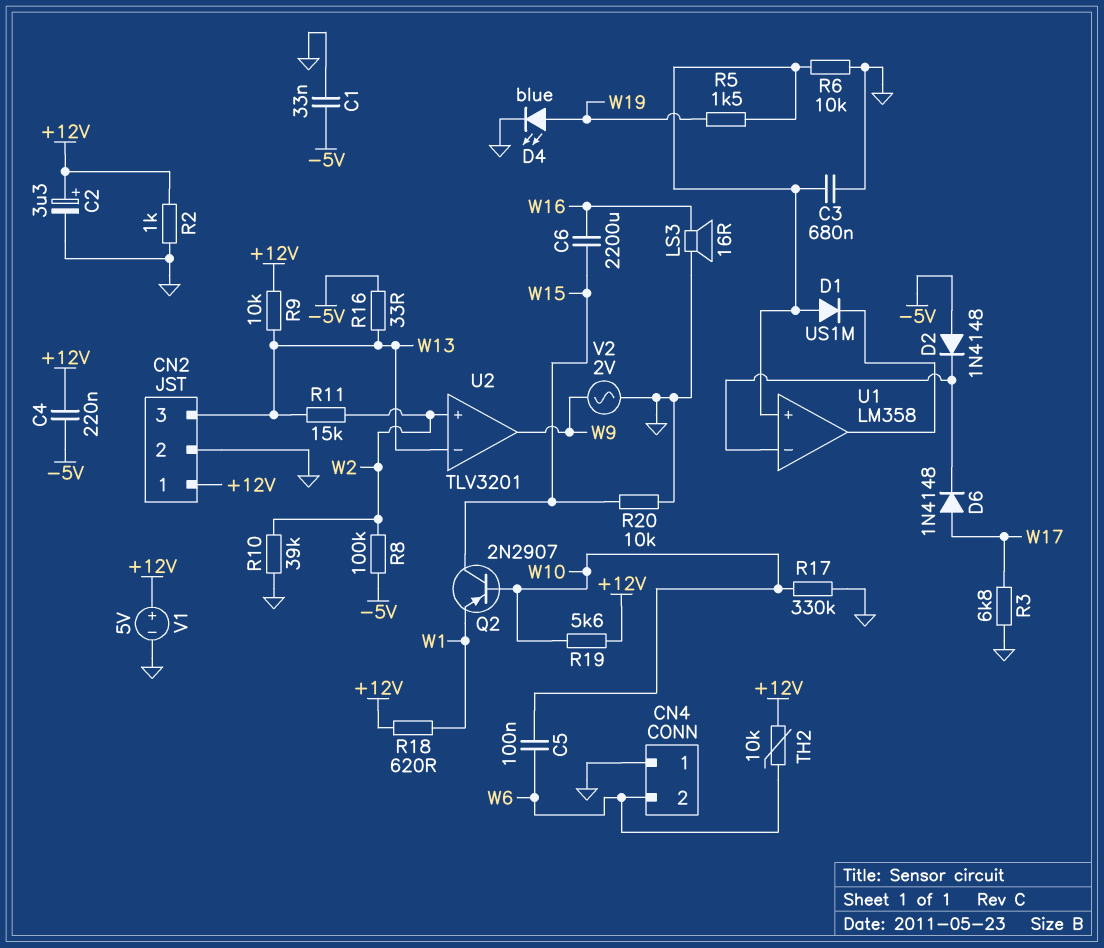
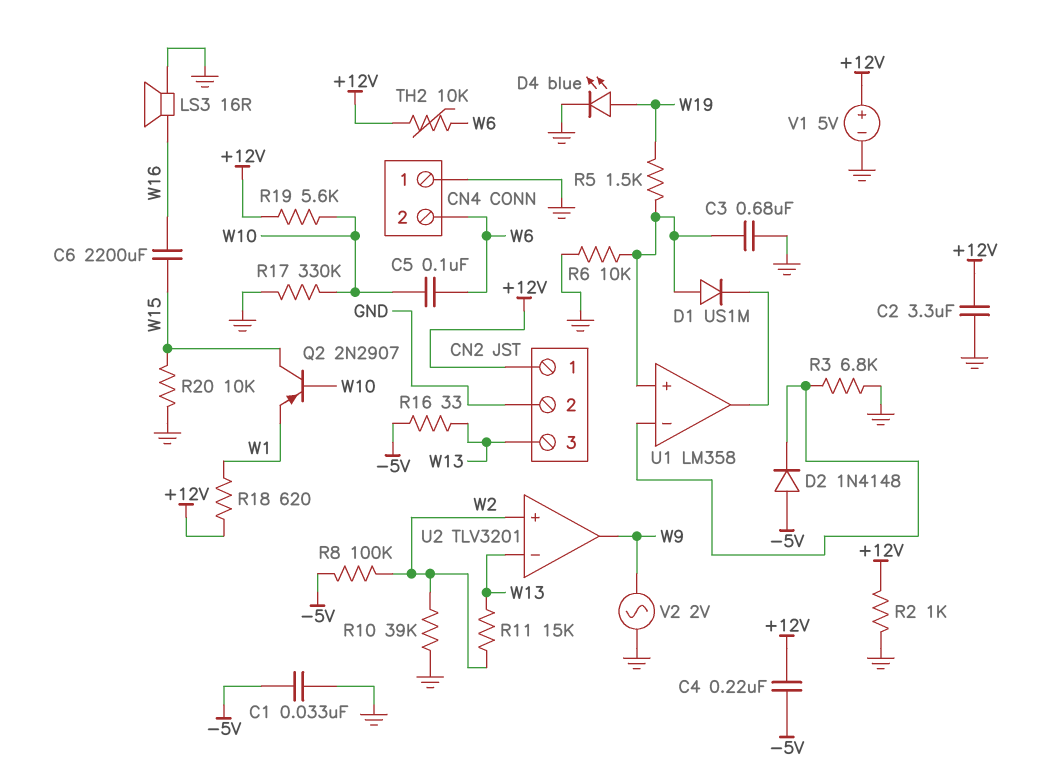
C2: 3.3uF (plus +12V, minus GND) -> 3.3uF (+12V, GND)
D6: diode 1N4148 (A W17, K U1/in-) -> none
R3: 6.8k (GND, W17) -> 6.8k (GND, U1/in-)
R9: 10k (+12V, W13) -> none

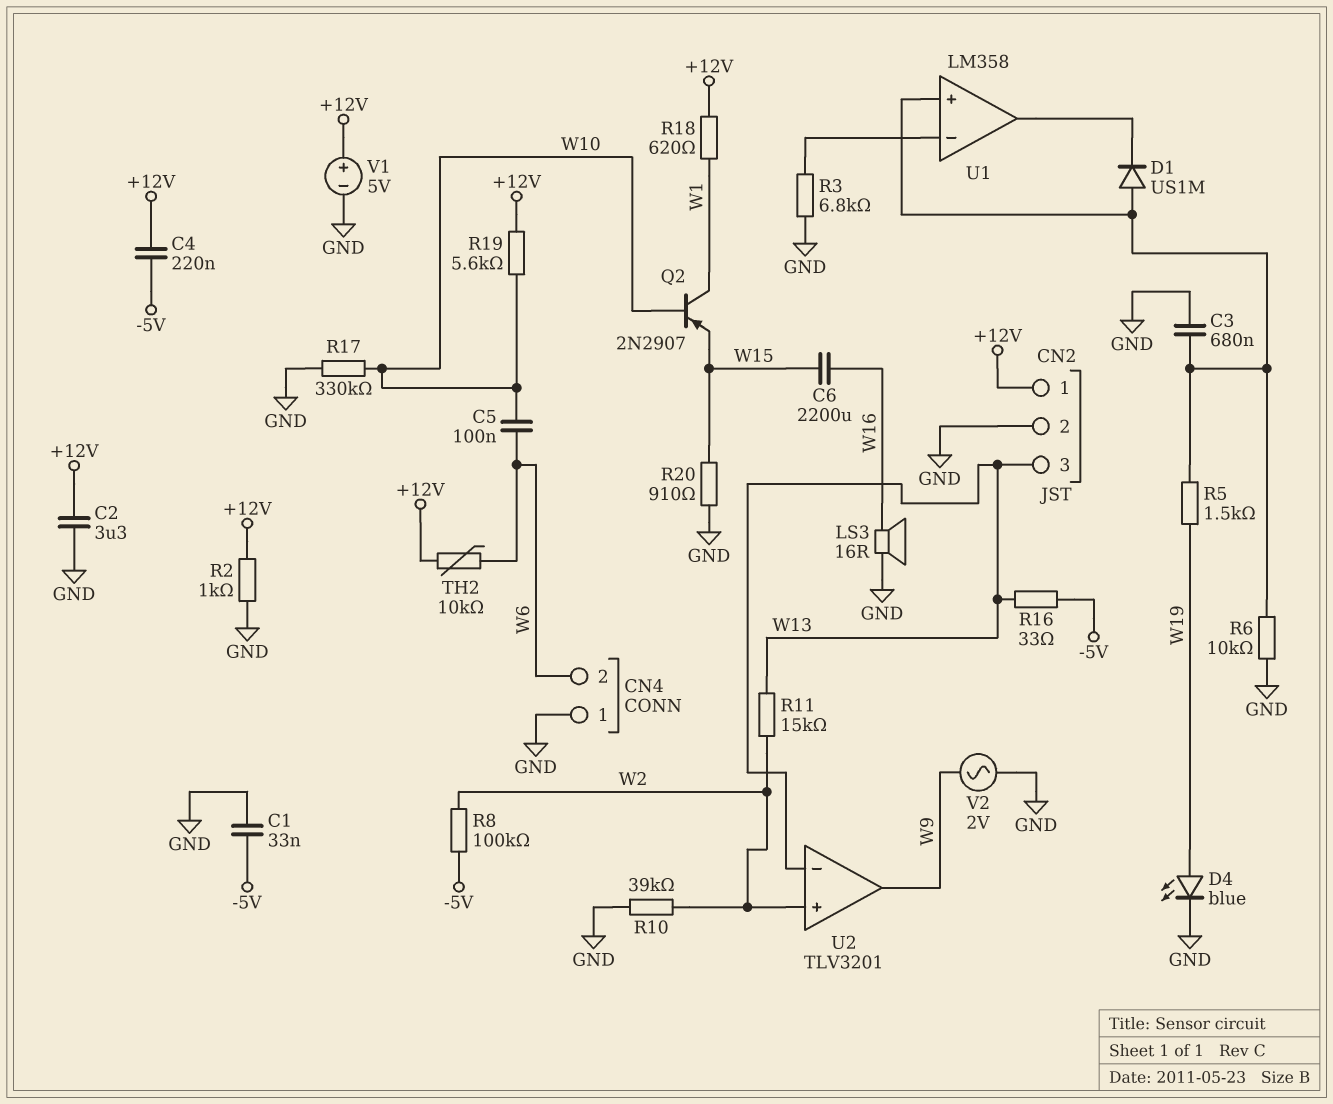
D2: diode 1N4148 (A -5V, K U1/in-) -> none
Q2: PNP 2N2907 (B W10, C W15, E W1) -> PNP 2N2907 (B W10, C W1, E W15)
R20: 10k (GND, W15) -> 910 (GND, W15)

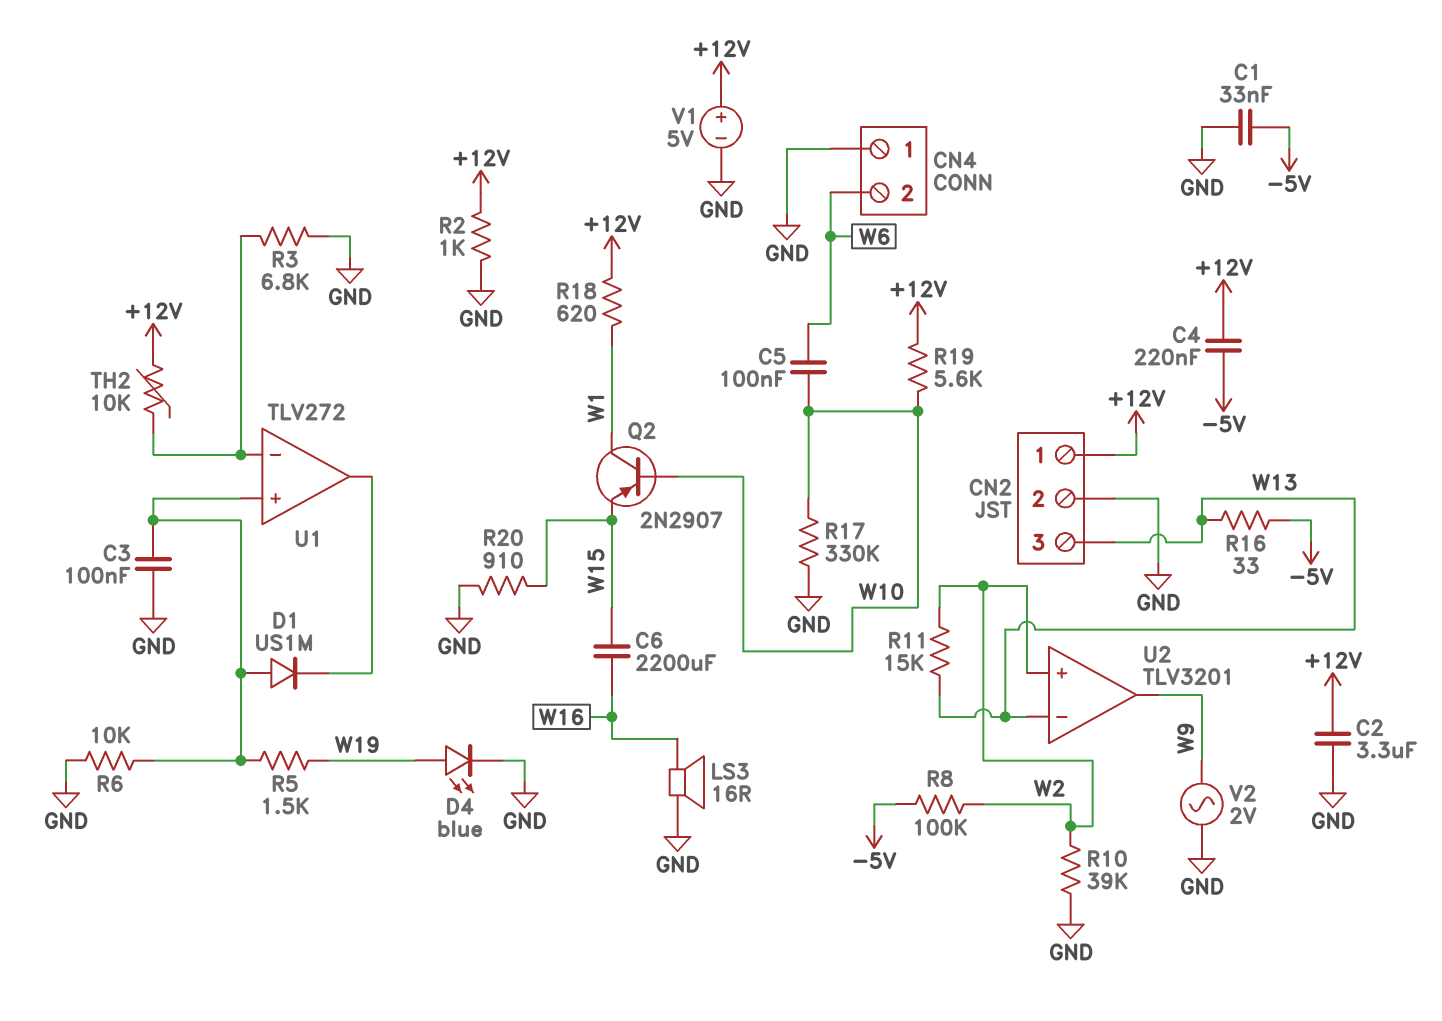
C3: 680nF (GND, U1/in+) -> 100nF (GND, U1/in+)
TH2: 10k (+12V, W6) -> 10k (+12V, U1/in-)
U1: LM358 -> TLV272

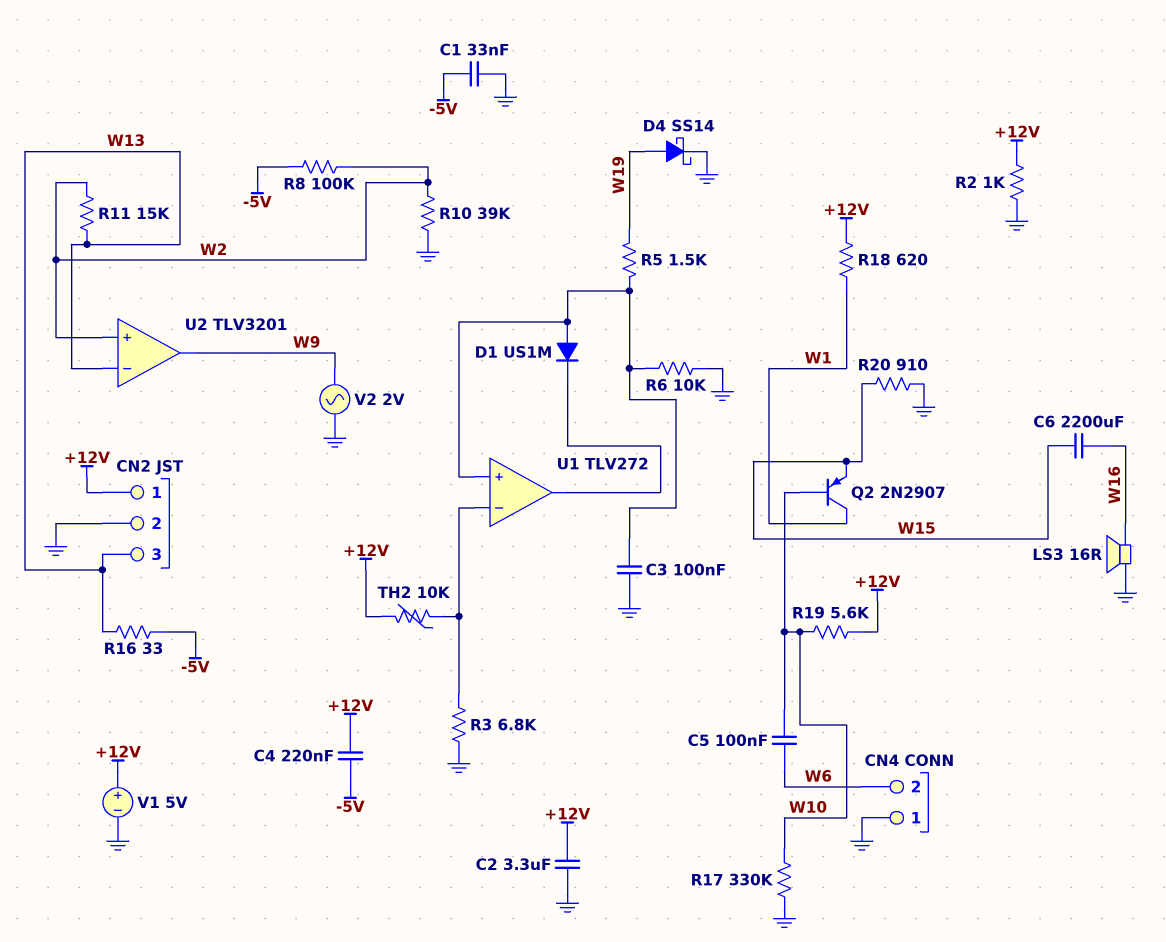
D4: LED blue (A W19, K GND) -> schottky SS14 (A W19, K GND)

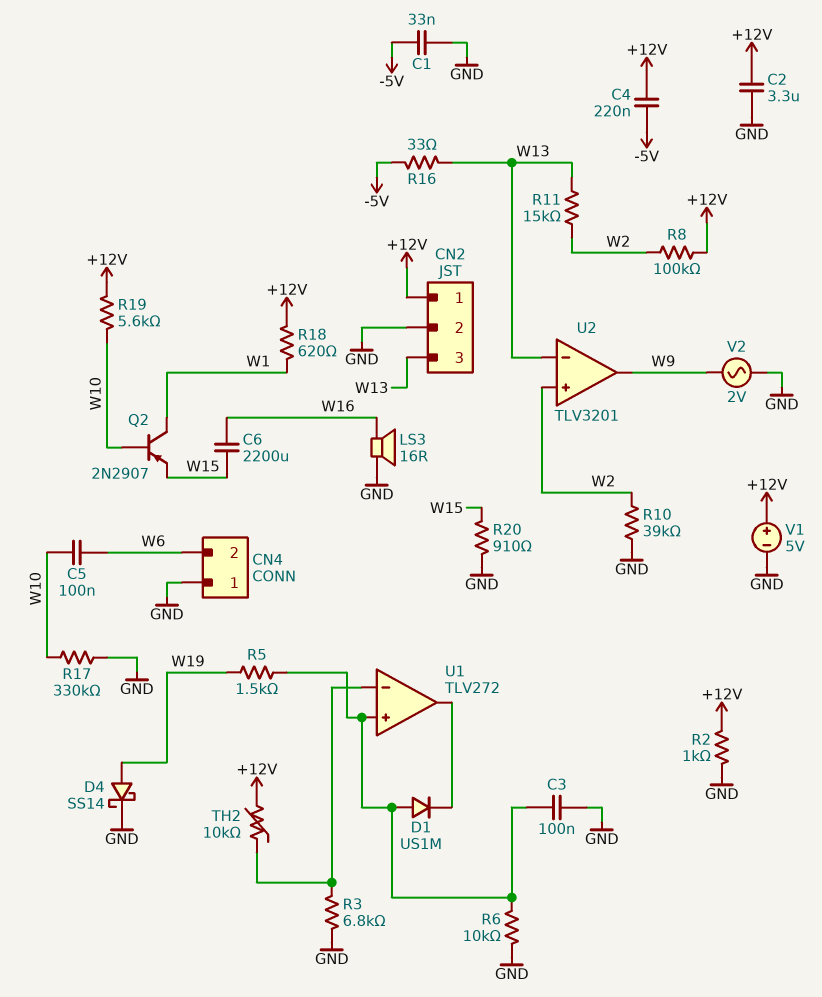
R8: 100k (-5V, W2) -> 100k (+12V, W2)

